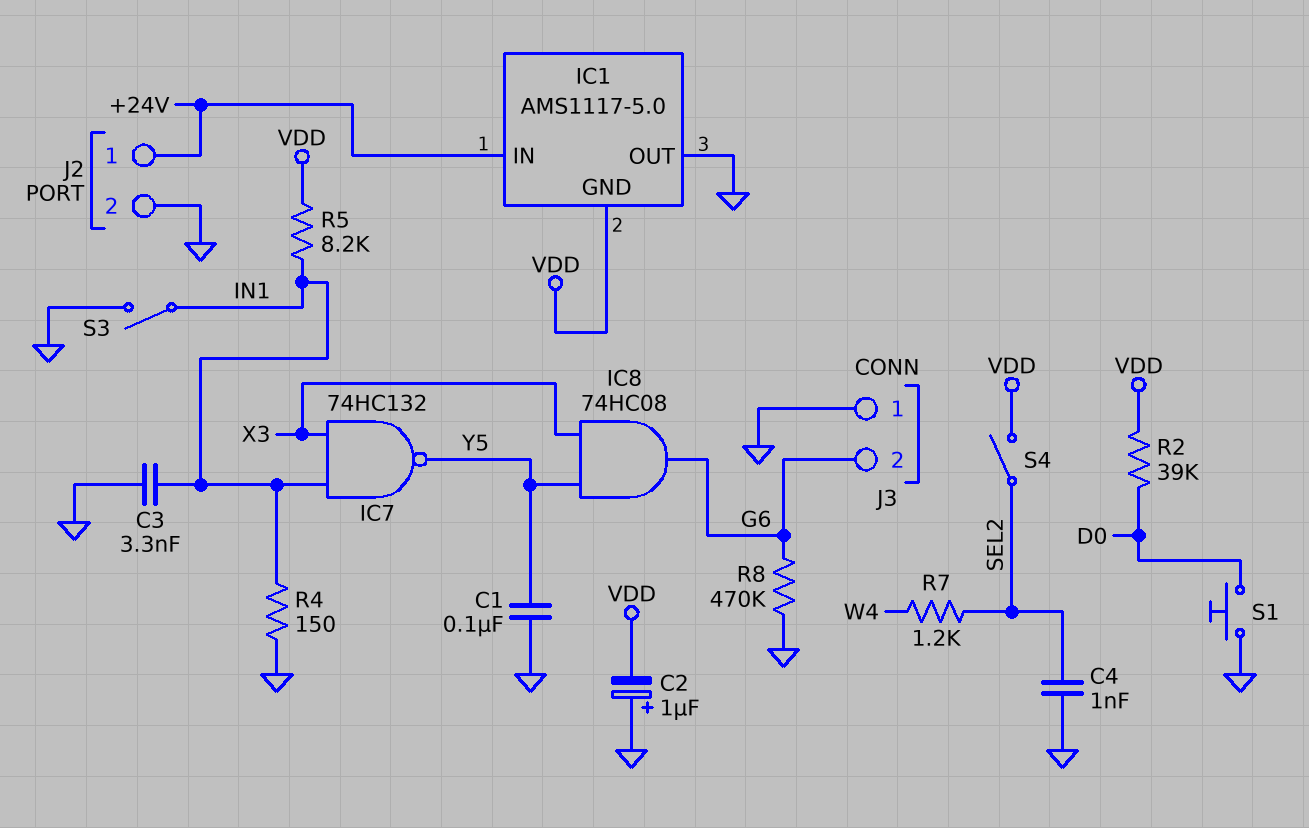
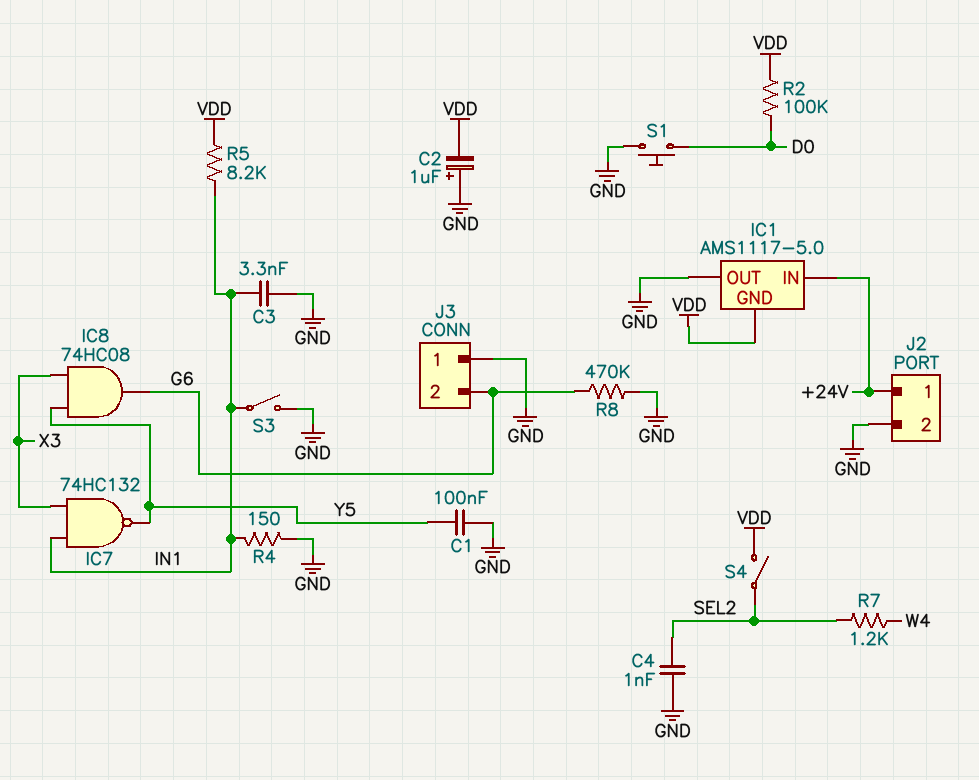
R2: 39k (D0, VDD) -> 100k (D0, VDD)

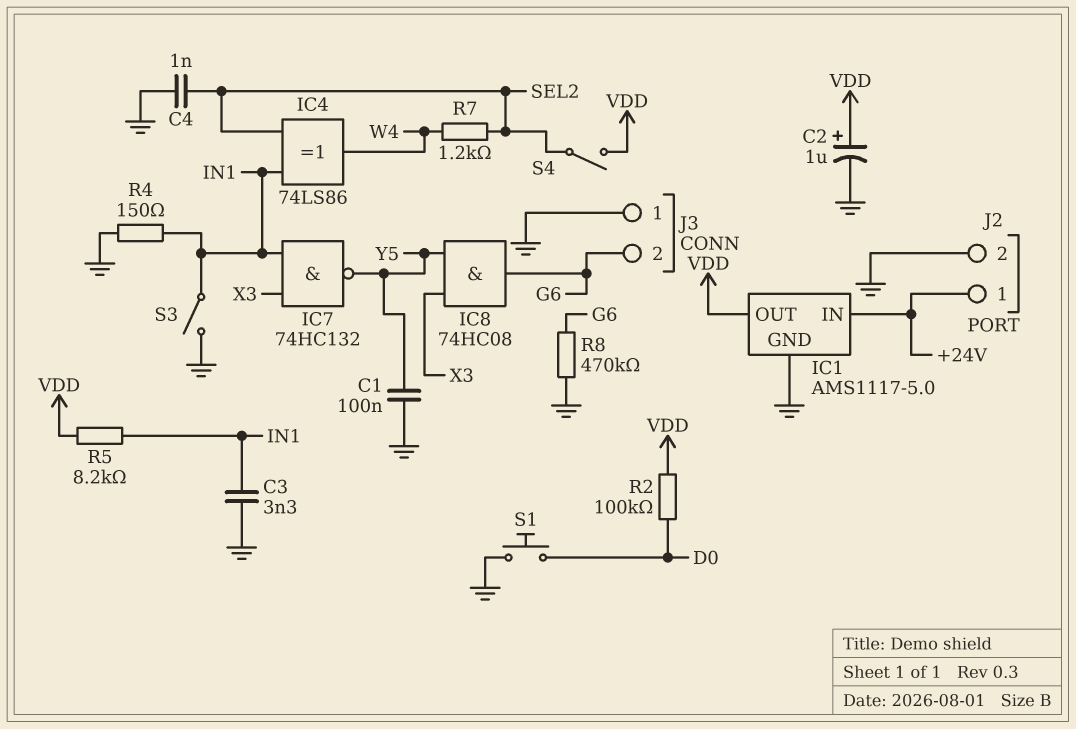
C2: 1uF (plus GND, minus VDD) -> 1uF (plus VDD, minus GND)
IC1 pin GND: VDD -> GND
IC1 pin OUT: GND -> VDD
IC4: none -> XOR 74LS86 (in IN1, in SEL2, out W4)

